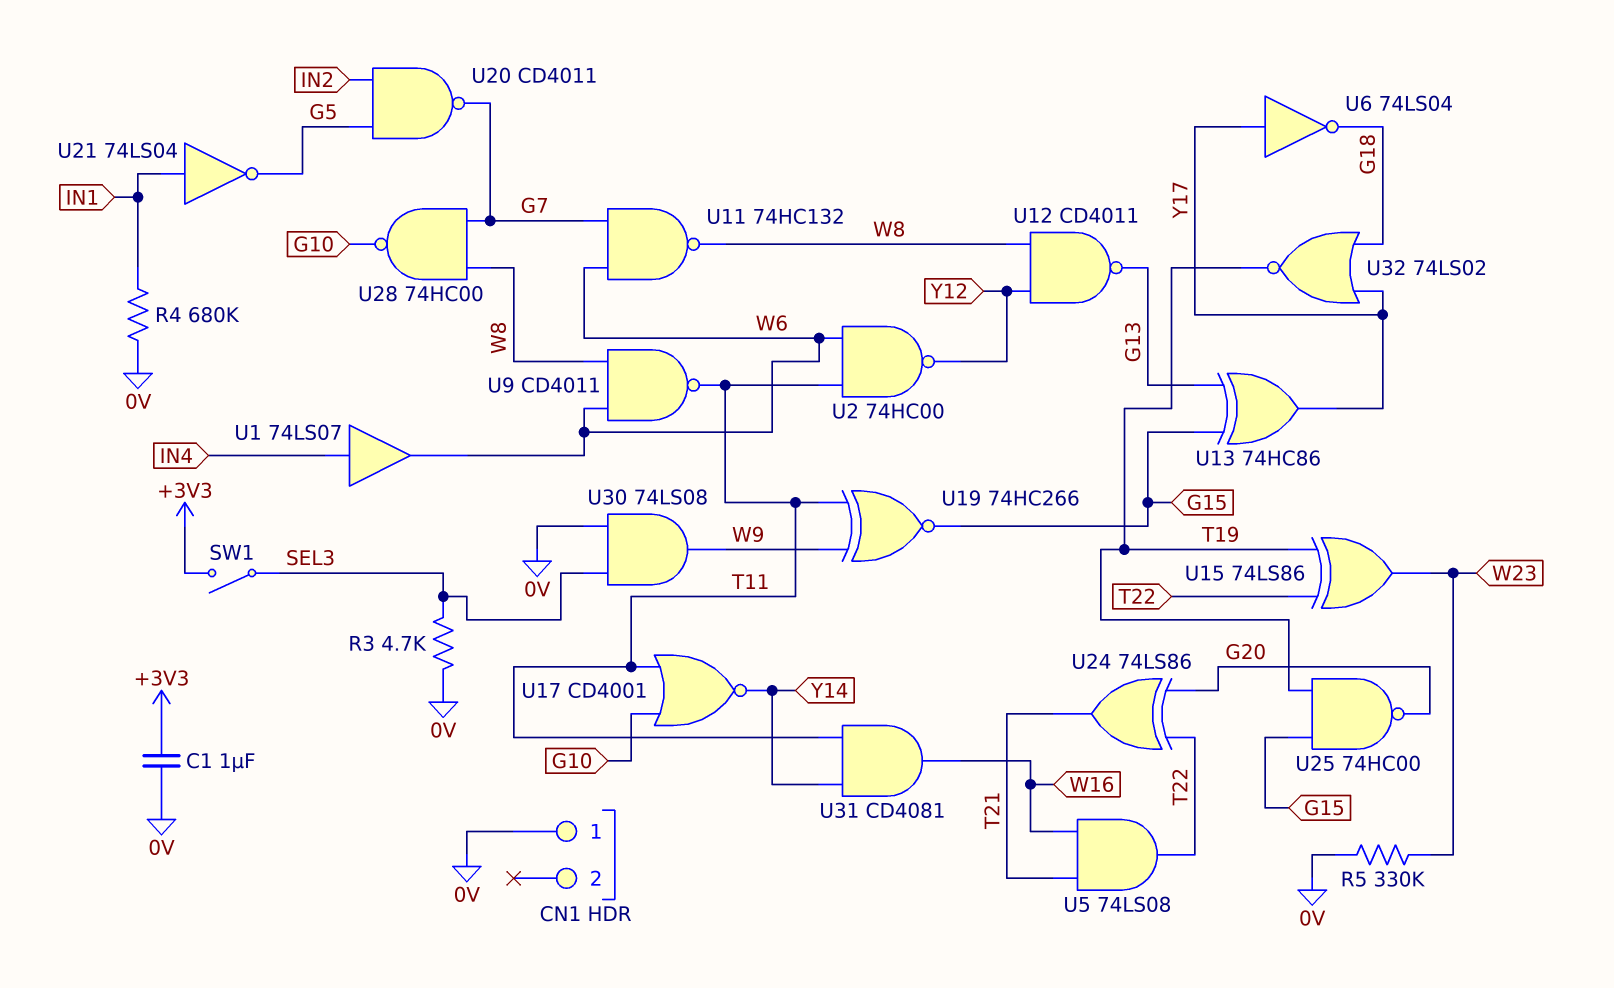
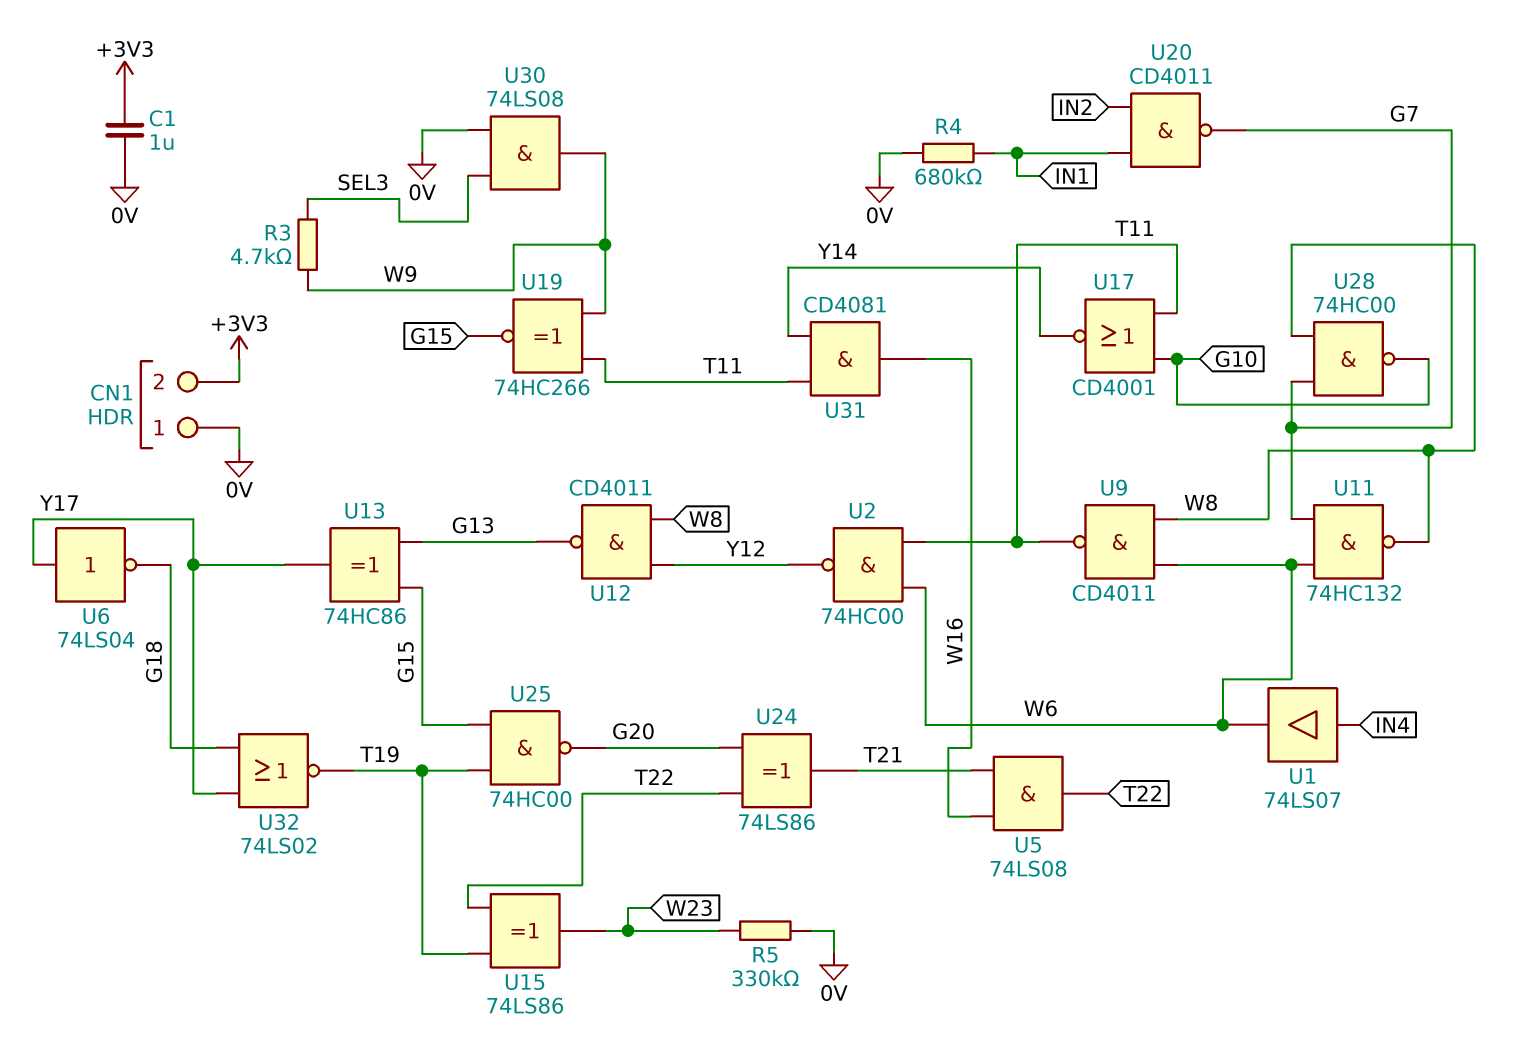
CN1 pin 2: none -> +3V3
R3: 4.7k (0V, SEL3) -> 4.7k (SEL3, W9)
SW1: switch (+3V3, SEL3) -> none
U20: NAND CD4011 (in G5, in IN2, out G7) -> NAND CD4011 (in IN1, in IN2, out G7)
U21: NOT 74LS04 (in IN1, out G5) -> none

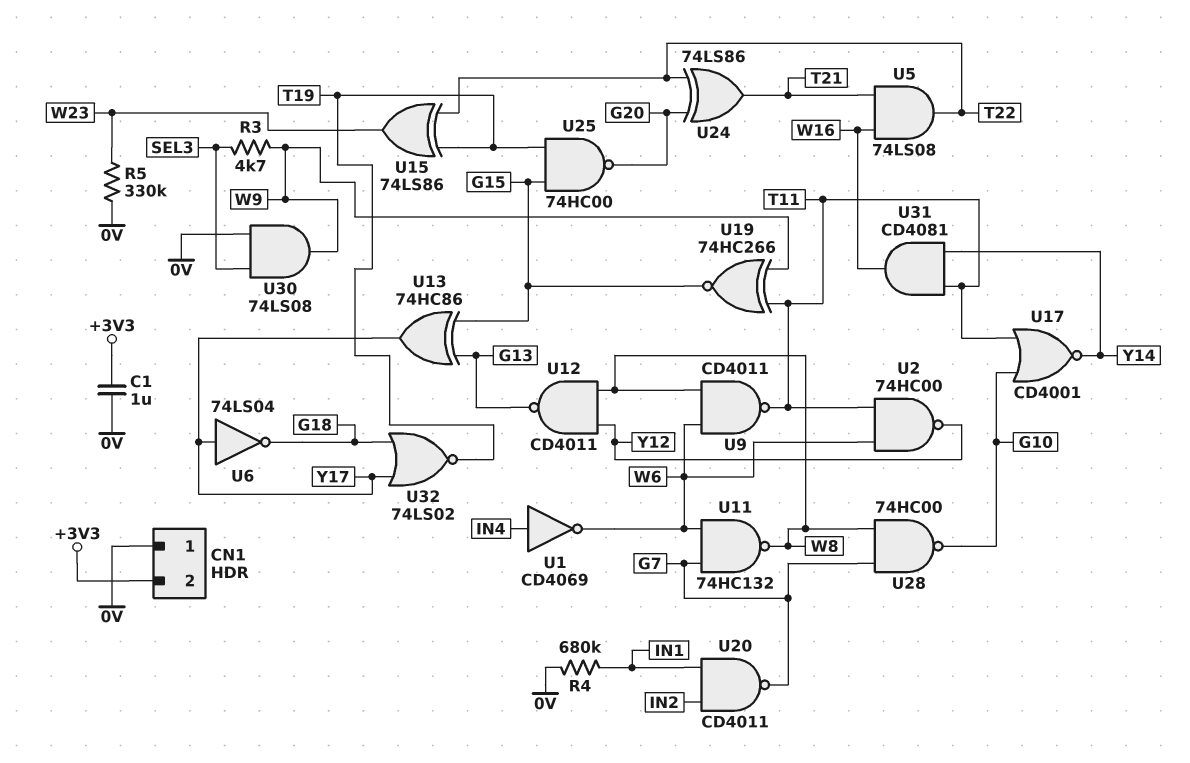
U1: buffer 74LS07 (in IN4, out W6) -> NOT CD4069 (in IN4, out W6)

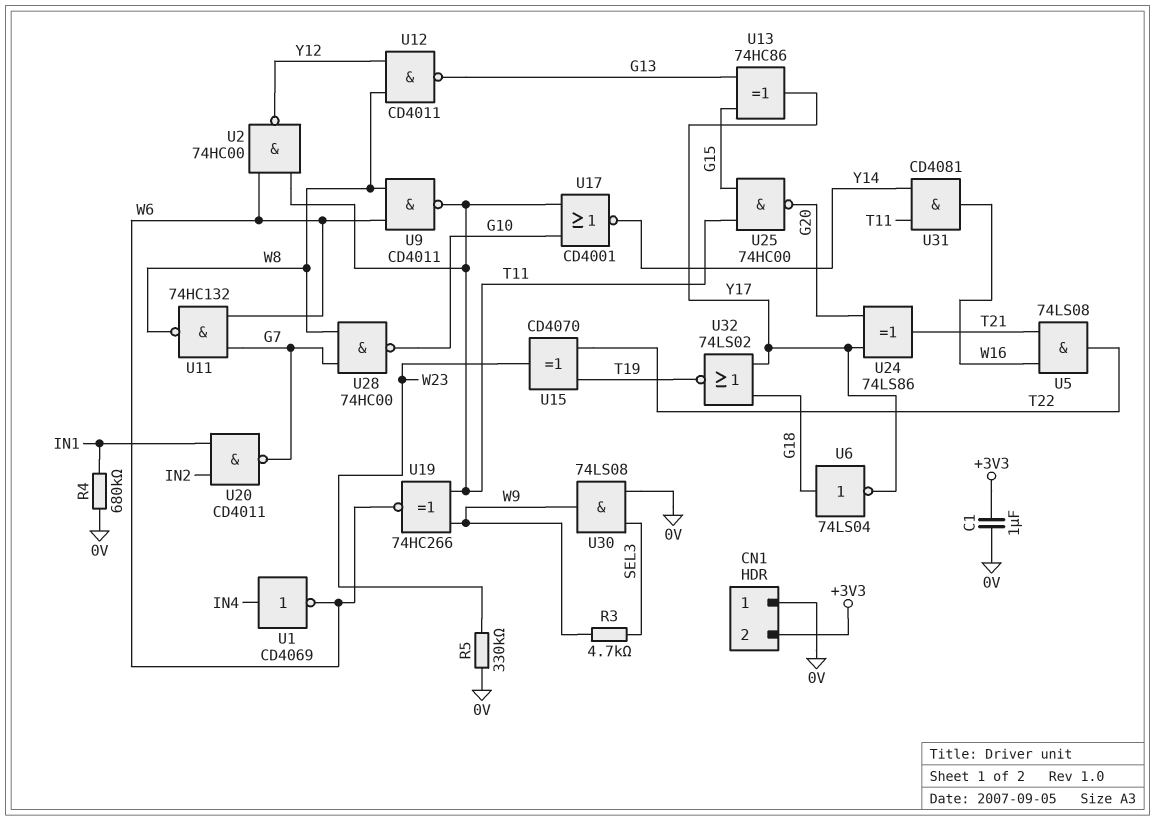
U6: NOT 74LS04 (in Y17, out G18) -> NOT 74LS04 (in G18, out Y17)
U15: XOR 74LS86 (in T19, in T22, out W23) -> XOR CD4070 (in T19, in T22, out W23)
U19: XNOR 74HC266 (in T11, in W9, out G15) -> XNOR 74HC266 (in T11, in W9, out W6)
U24: XOR 74LS86 (in G20, in T22, out T21) -> XOR 74LS86 (in G20, in Y17, out T21)
U25: NAND 74HC00 (in G15, in T19, out G20) -> NAND 74HC00 (in G15, in T11, out G20)

